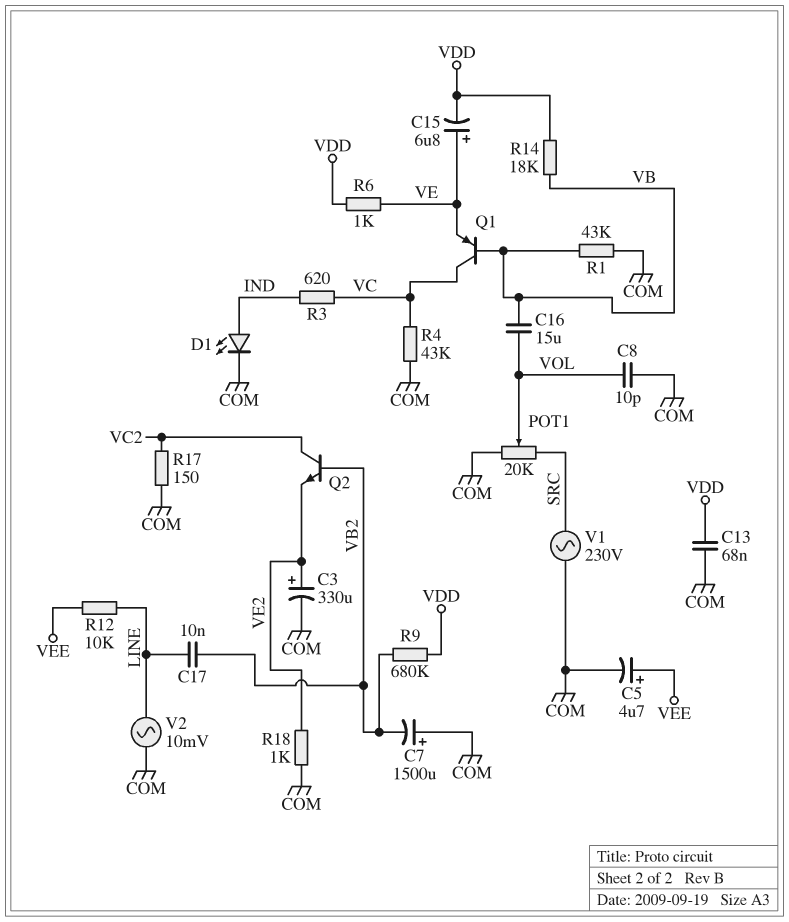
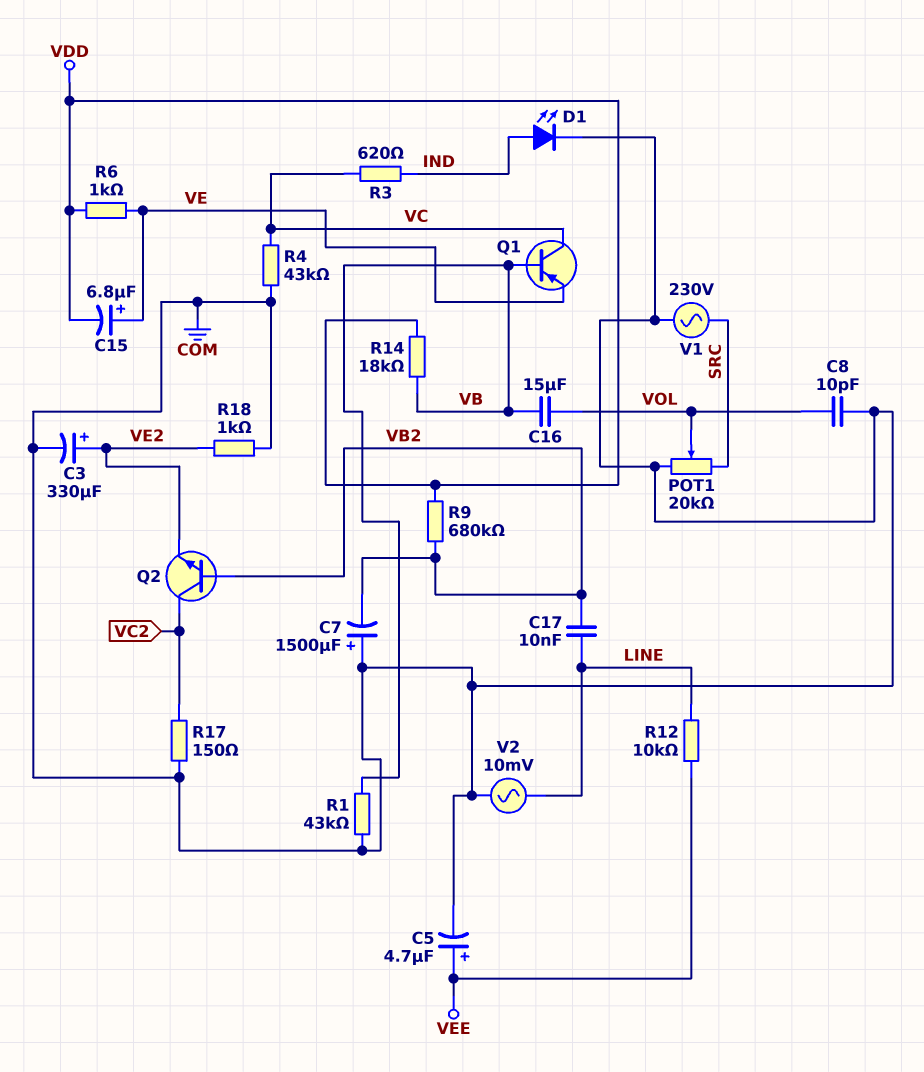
C13: 68nF (COM, VDD) -> none

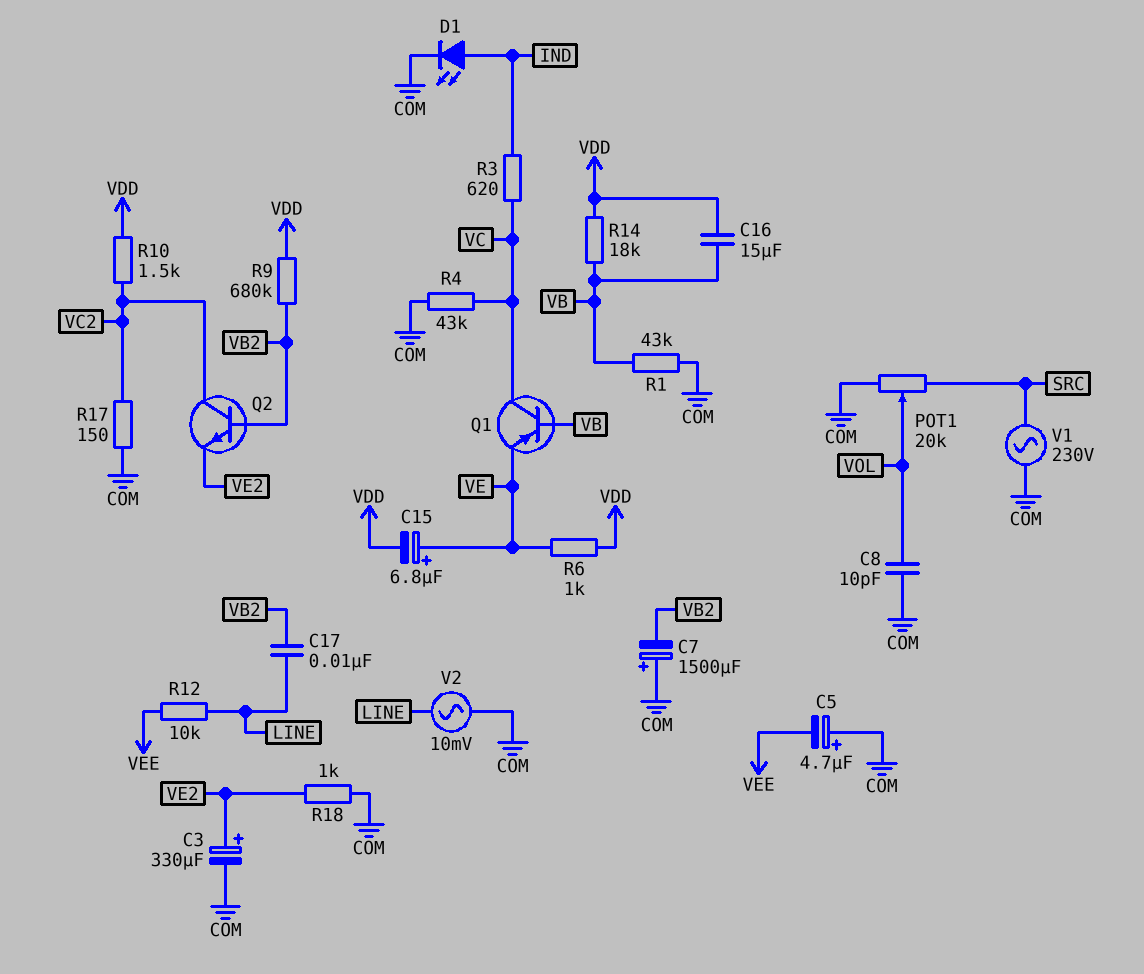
C5: 4.7uF (plus VEE, minus COM) -> 4.7uF (plus COM, minus VEE)
C16: 15uF (VB, VOL) -> 15uF (VB, VDD)
R10: none -> 1.5k (VC2, VDD)

